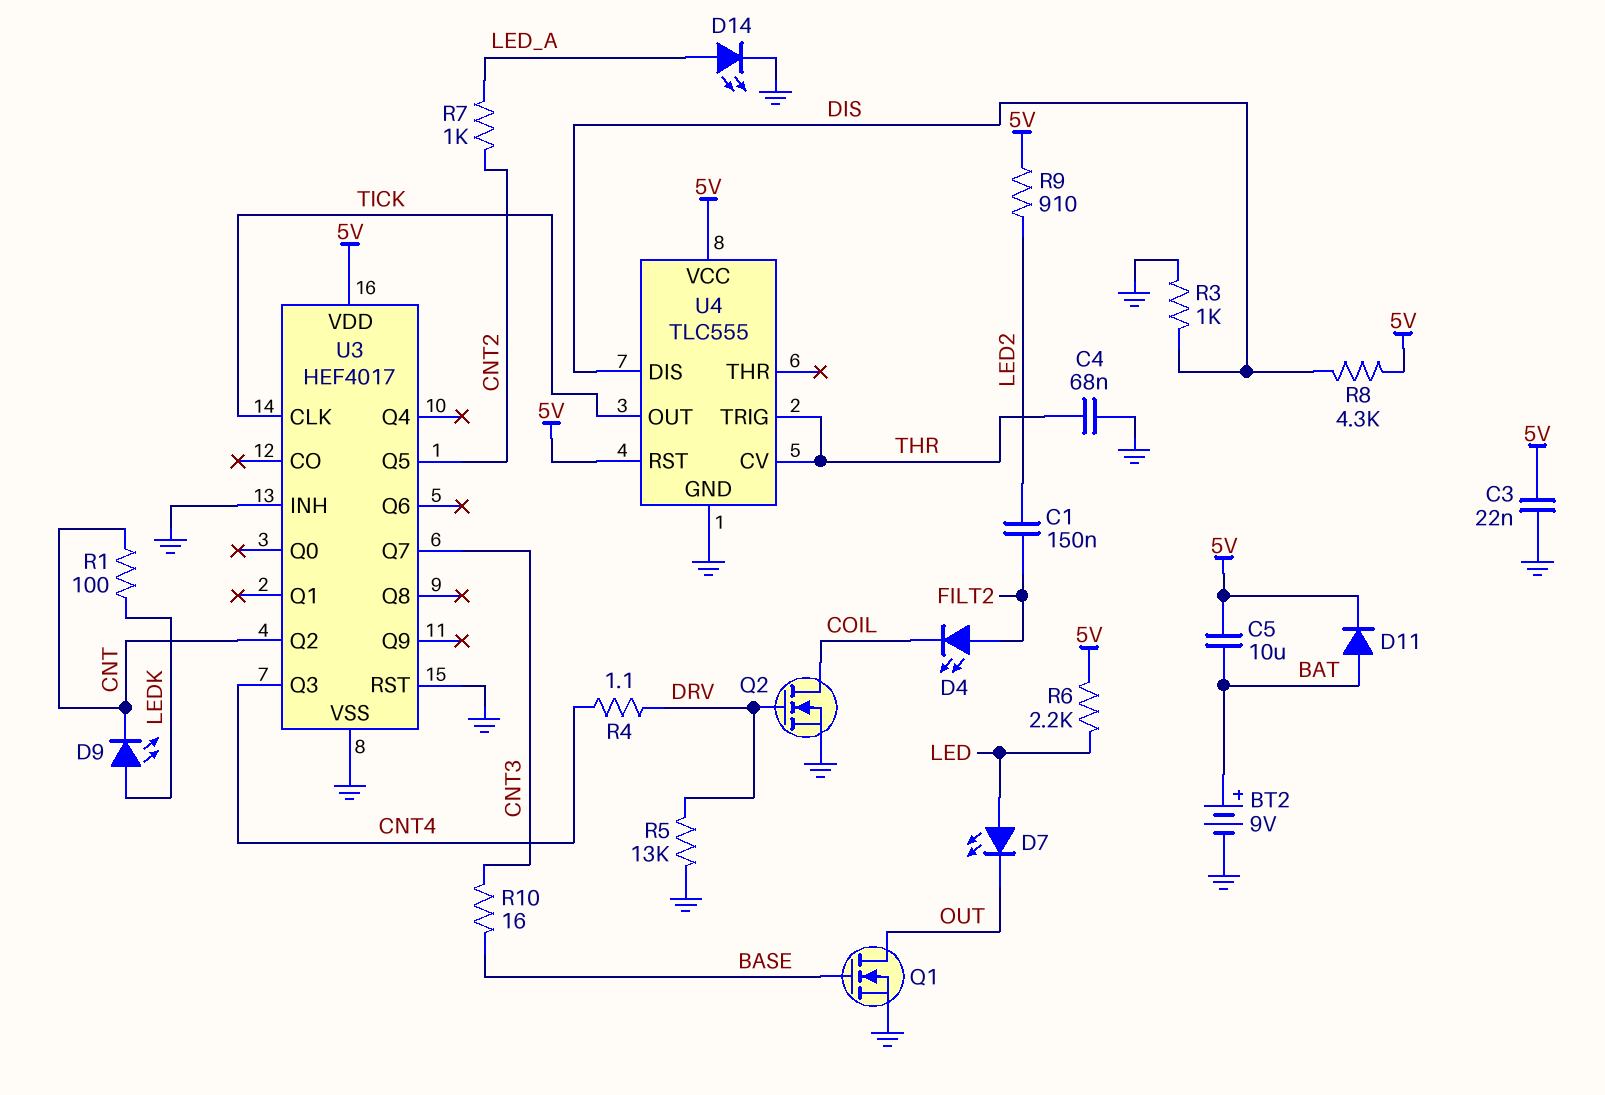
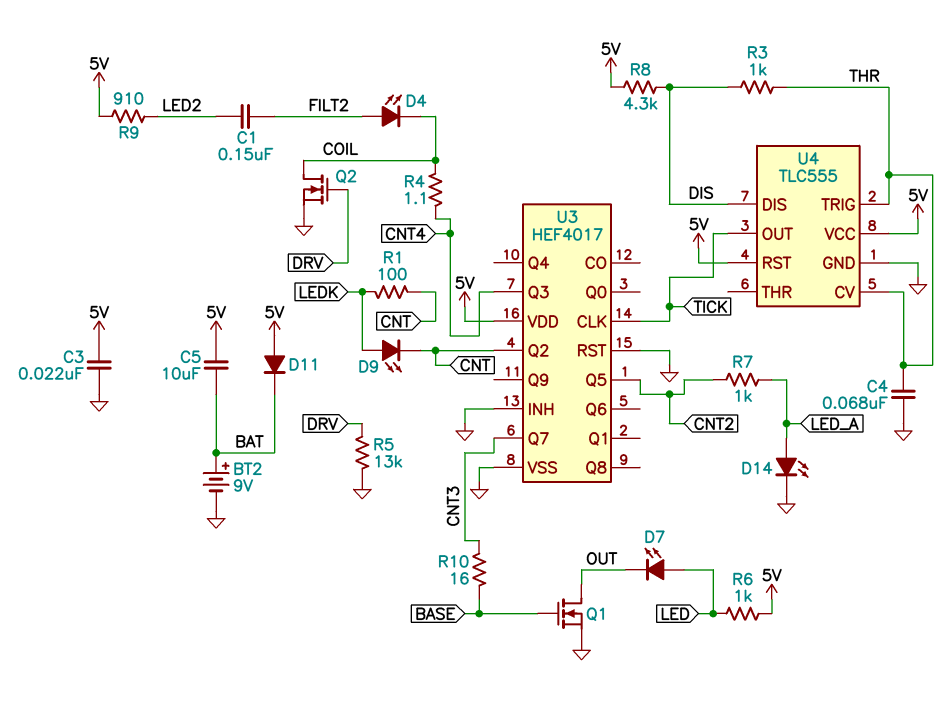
D11: diode (A BAT, K 5V) -> diode (A 5V, K BAT)
R3: 1k (DIS, GND) -> 1k (DIS, THR)
R4: 1.1 (CNT4, DRV) -> 1.1 (CNT4, COIL)
R6: 2.2k (5V, LED) -> 1k (5V, LED)

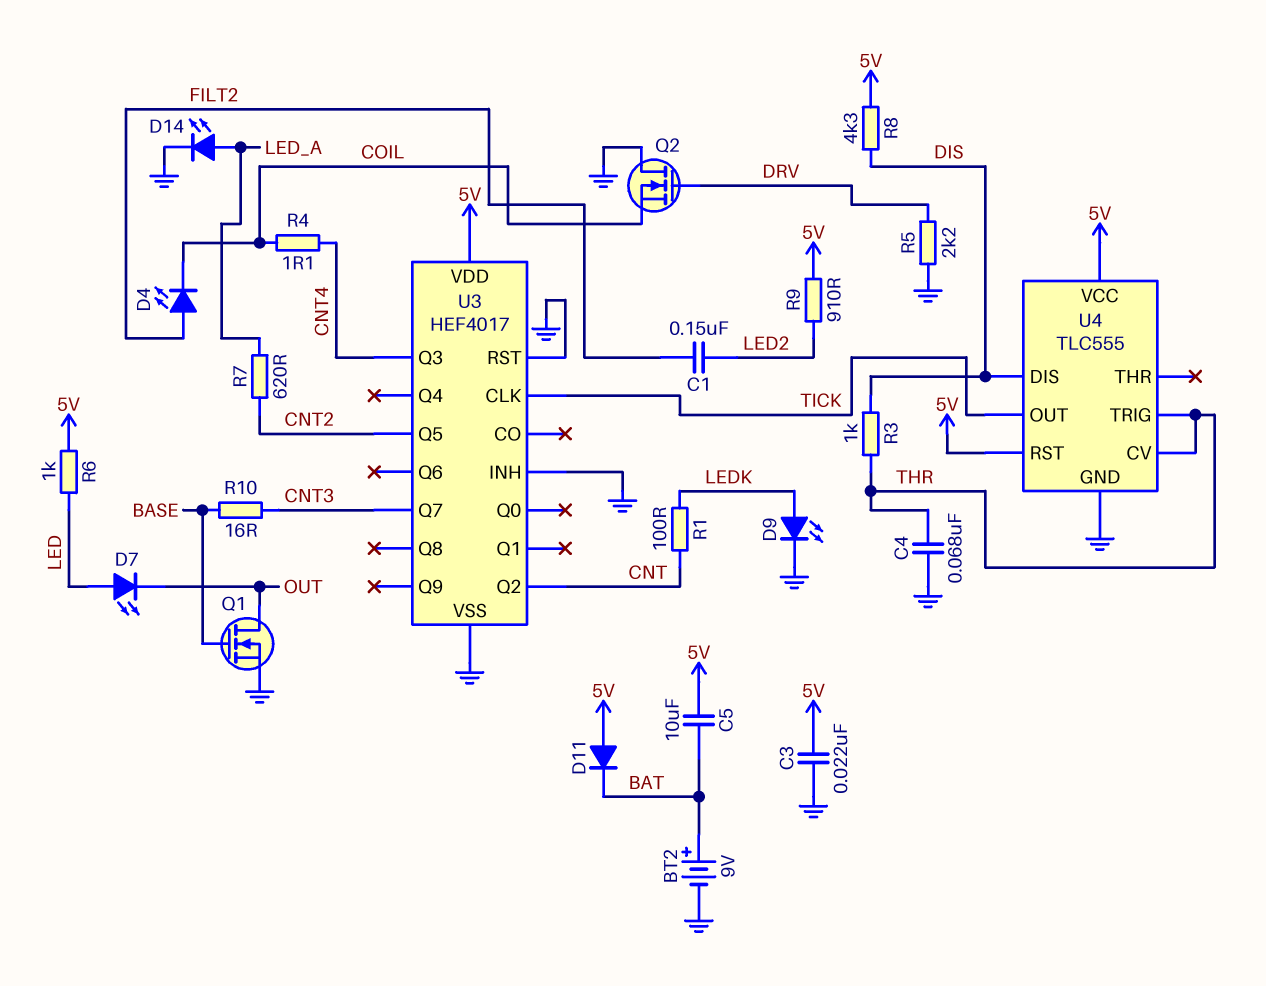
D9: LED (A LEDK, K CNT) -> LED (A LEDK, K GND)
Q2: NMOS (G DRV, D COIL, S GND) -> NMOS (G DRV, D GND, S COIL)
R5: 13k (DRV, GND) -> 2.2k (DRV, GND)
R7: 1k (CNT2, LED_A) -> 620 (CNT2, LED_A)

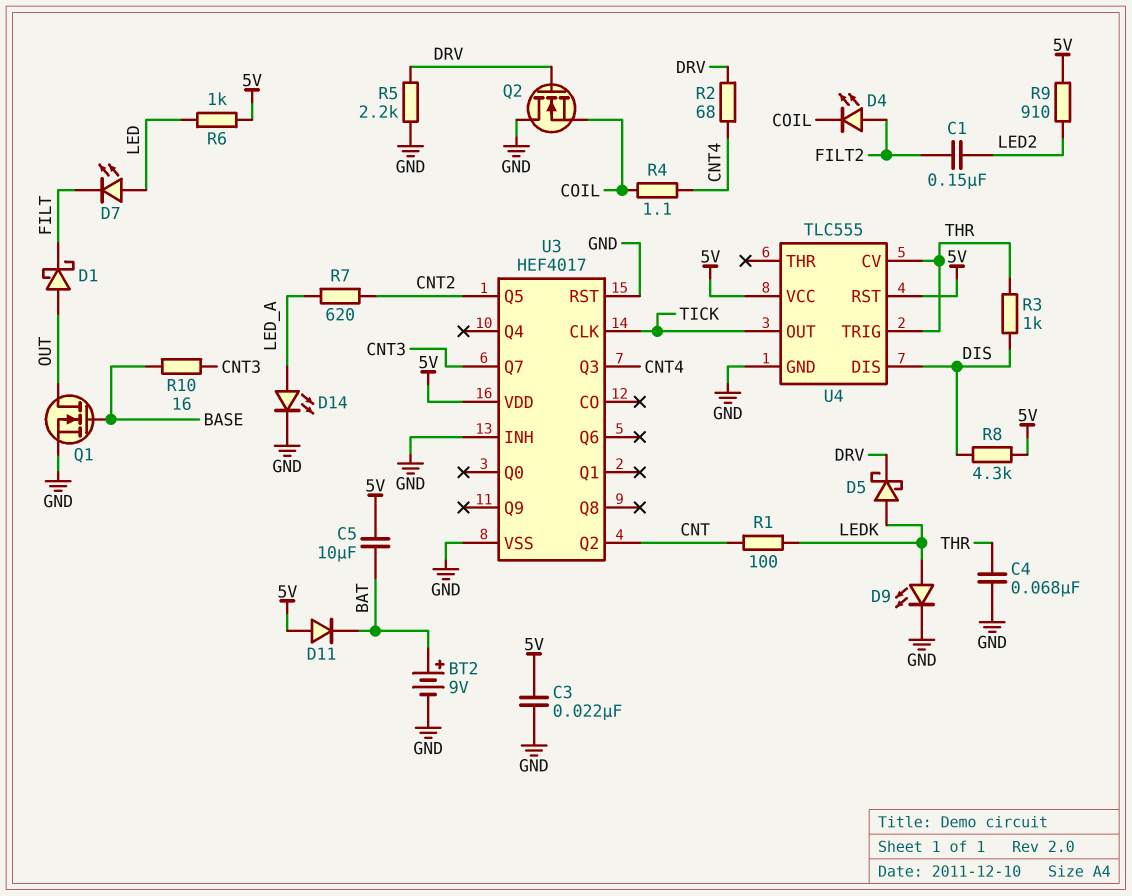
D1: none -> schottky (A OUT, K FILT)
D5: none -> schottky (A LEDK, K DRV)
D7: LED (A LED, K OUT) -> LED (A LED, K FILT)
R2: none -> 68 (CNT4, DRV)

